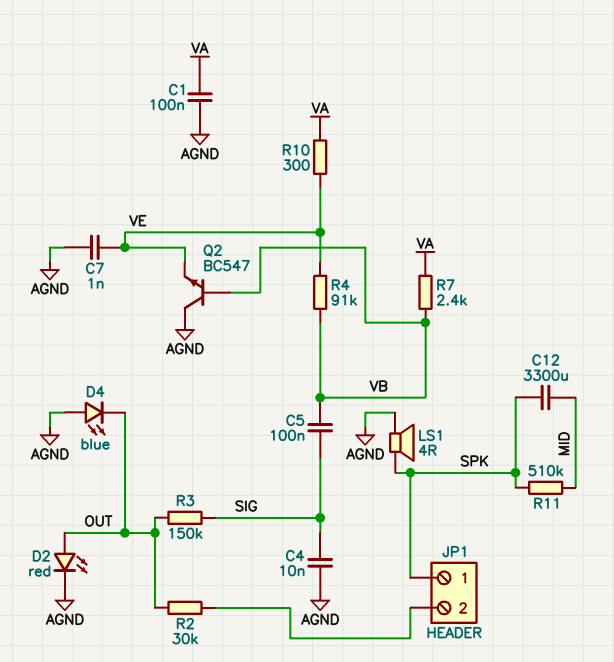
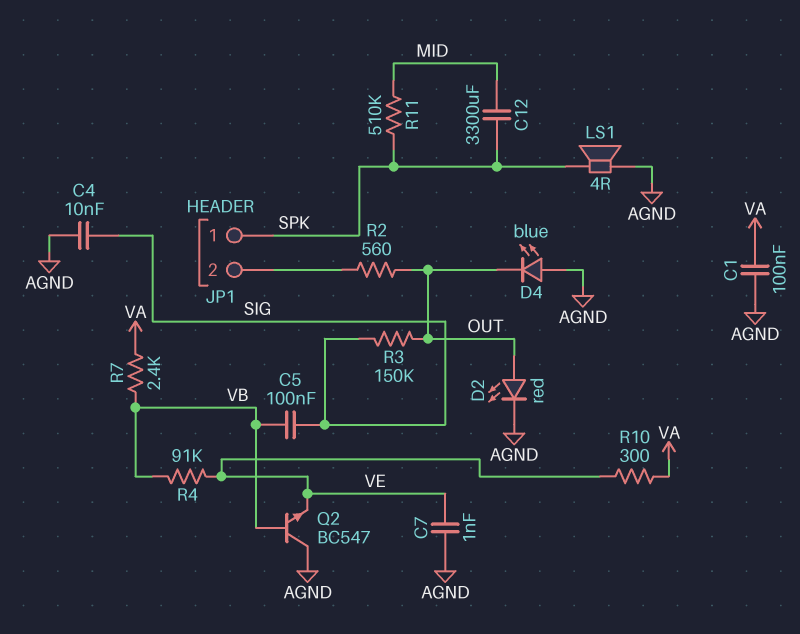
R2: 30k (JP1/2, OUT) -> 560 (JP1/2, OUT)

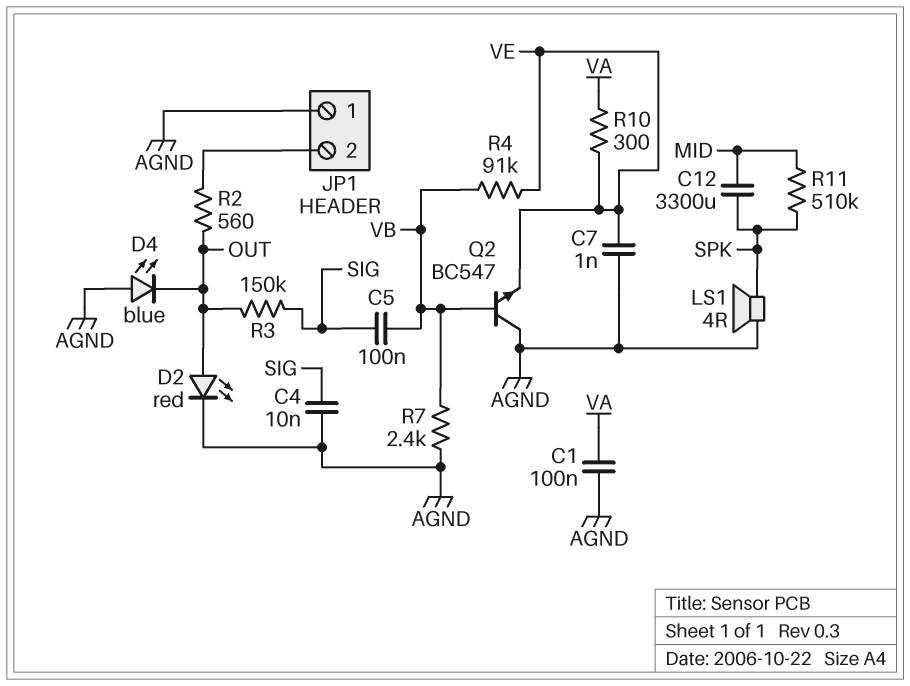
JP1 pin 1: SPK -> AGND
R7: 2.4k (VA, VB) -> 2.4k (AGND, VB)

